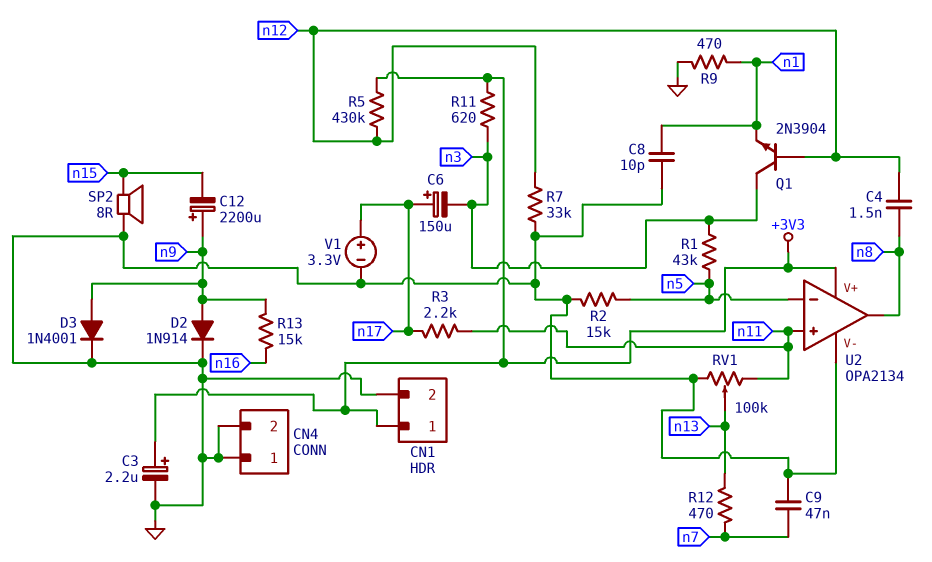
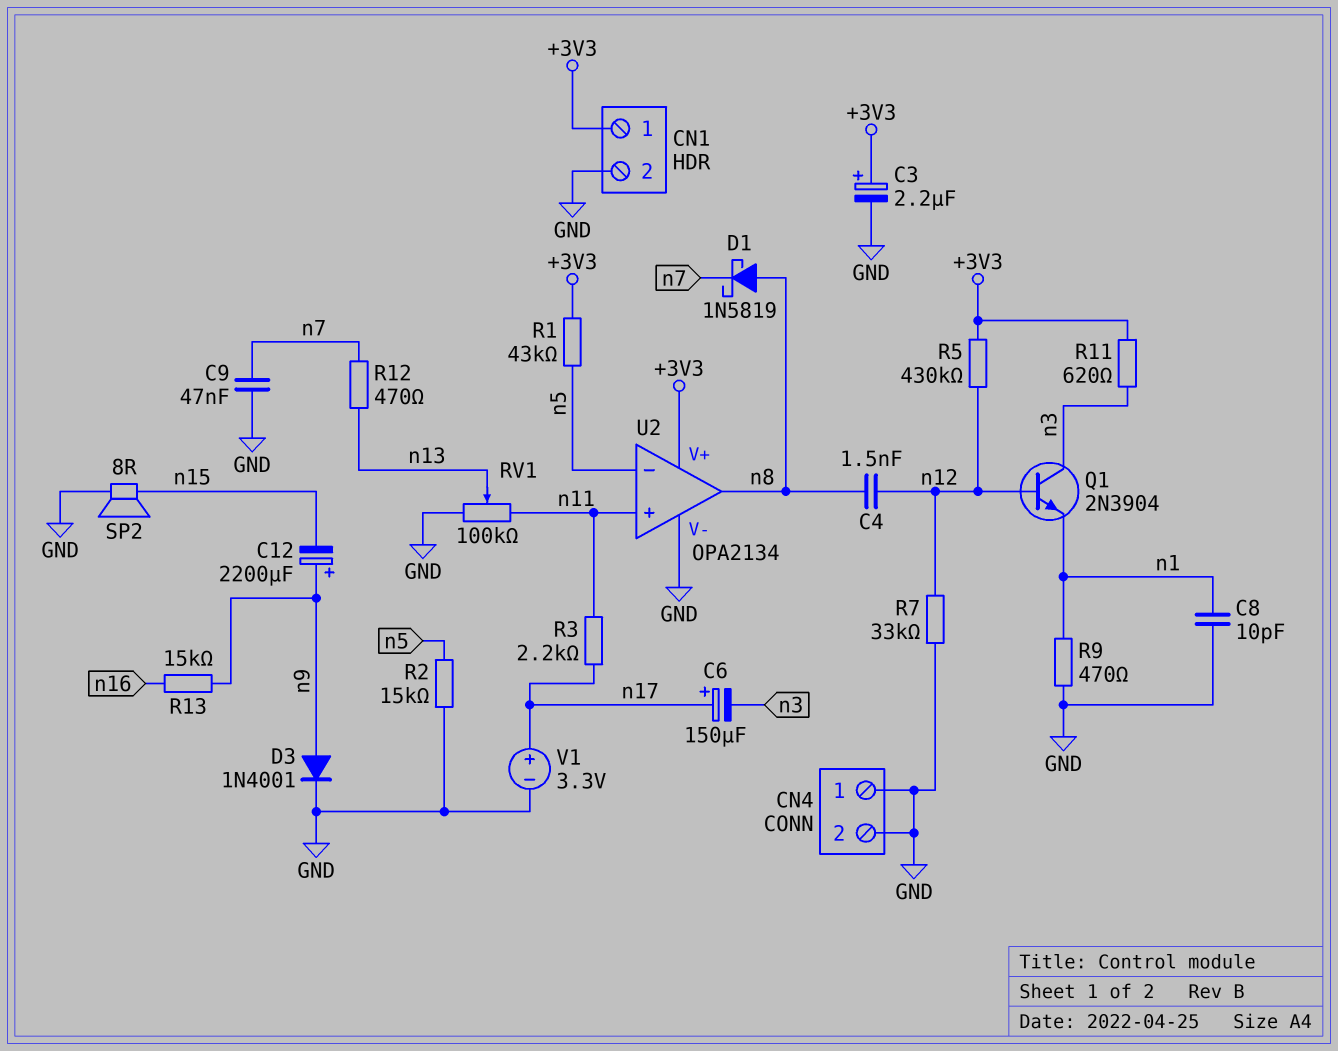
D1: none -> schottky 1N5819 (A n8, K n7)
D2: diode 1N914 (A n9, K GND) -> none
R1: 43k (n3, n5) -> 43k (+3V3, n5)

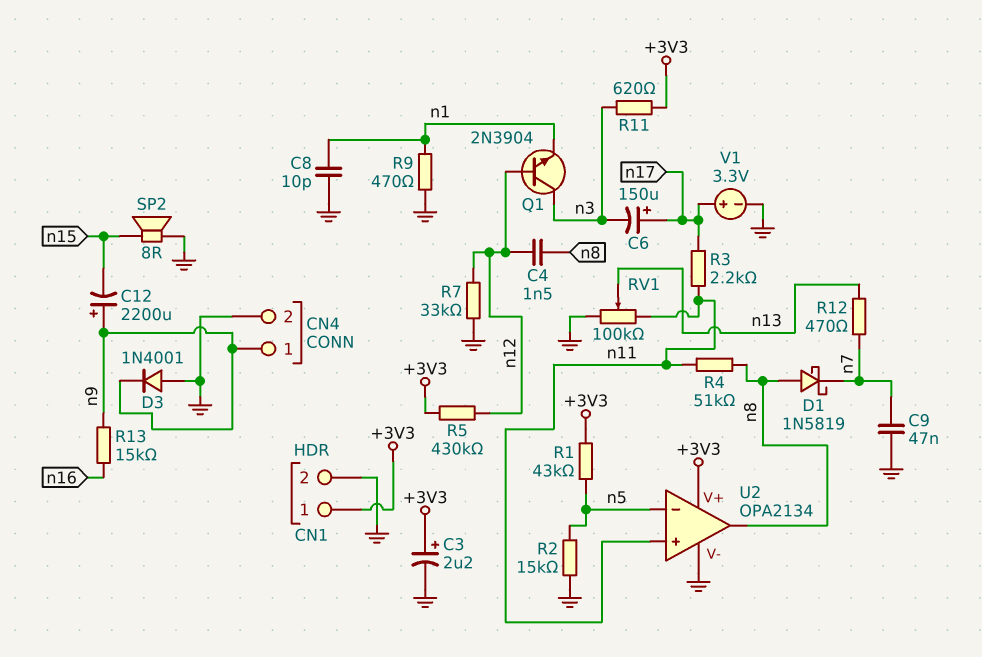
CN4 pin 1: GND -> n9
D3: diode 1N4001 (A n9, K GND) -> diode 1N4001 (A GND, K n9)
R4: none -> 51k (n8, n11)

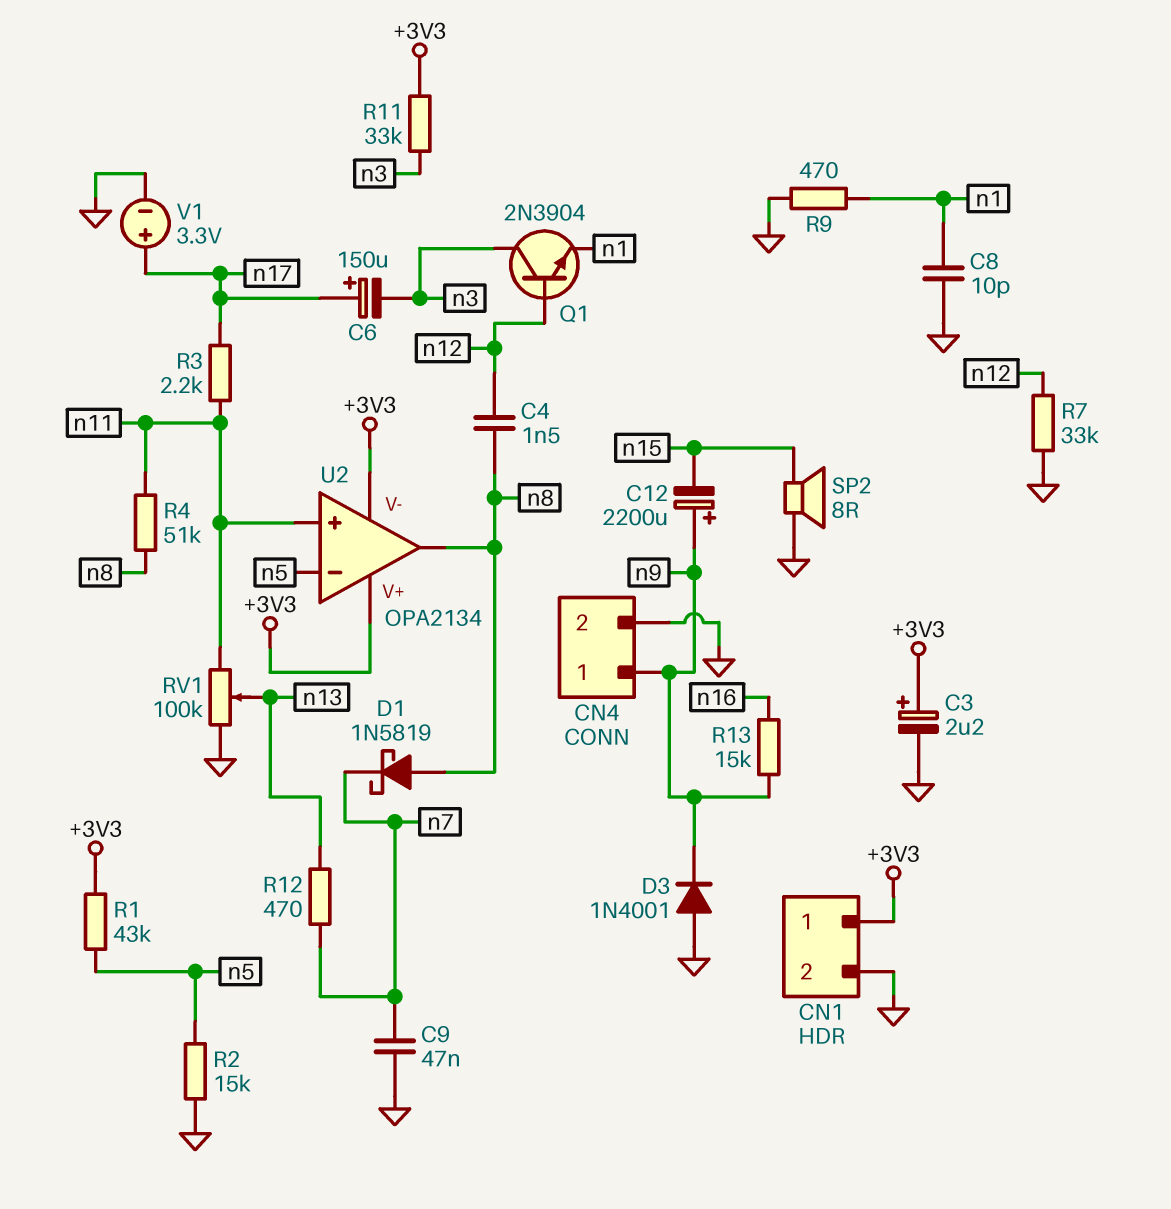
R5: 430k (+3V3, n12) -> none
R11: 620 (+3V3, n3) -> 33k (+3V3, n3)
U2 pin V-: GND -> +3V3

